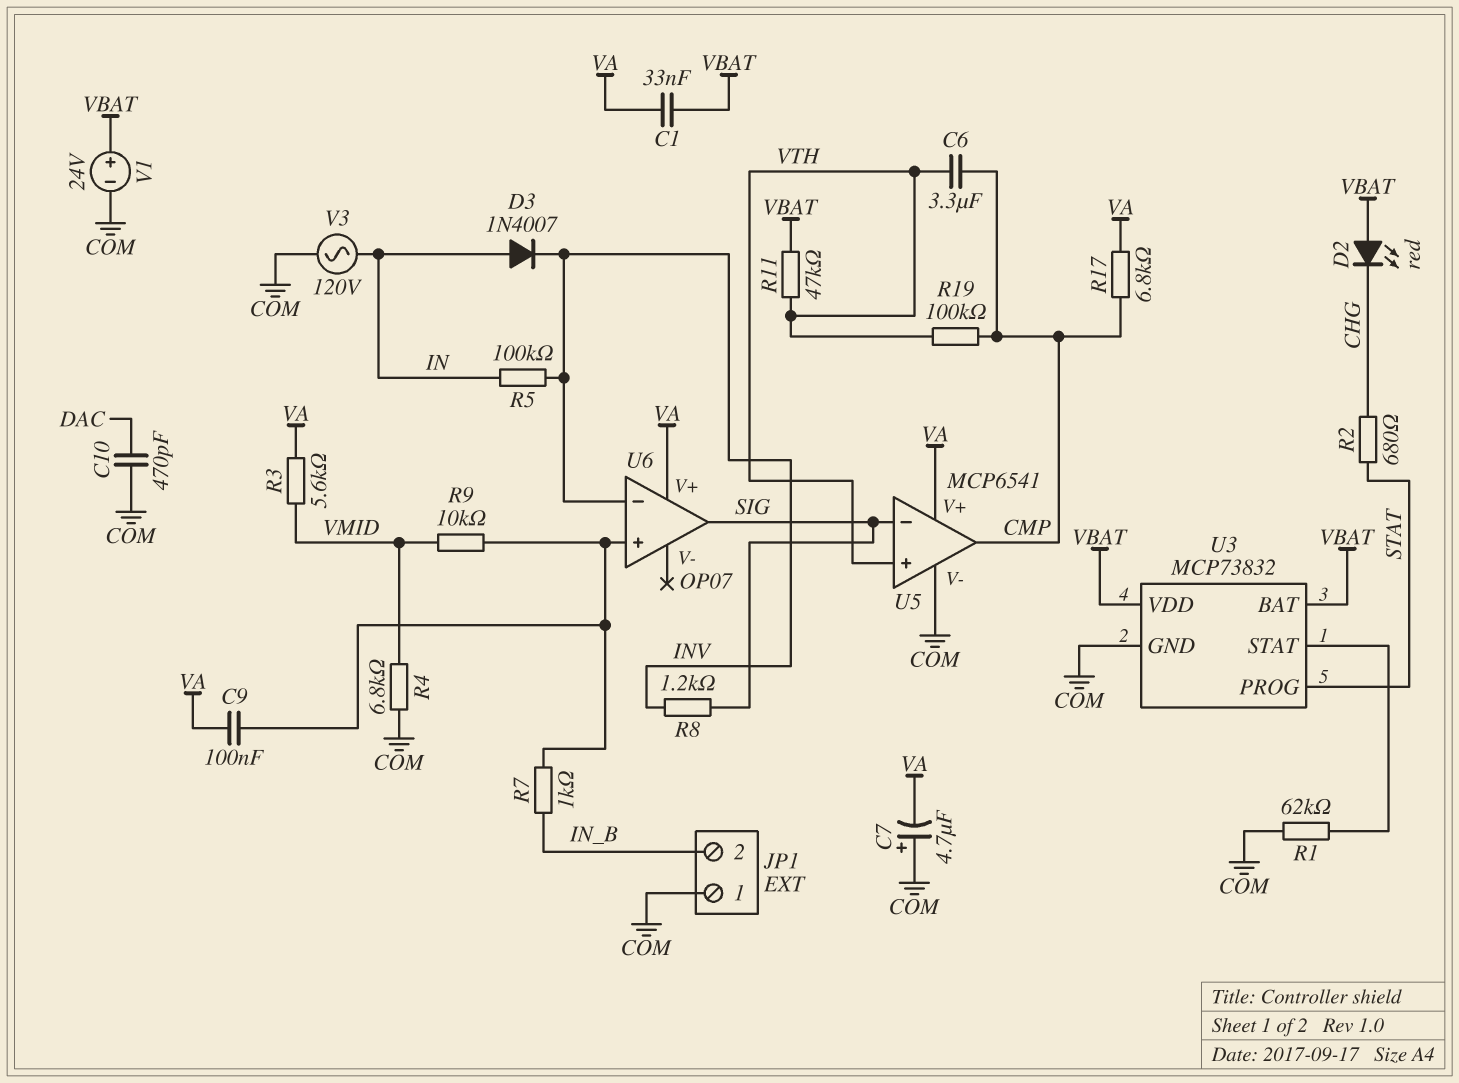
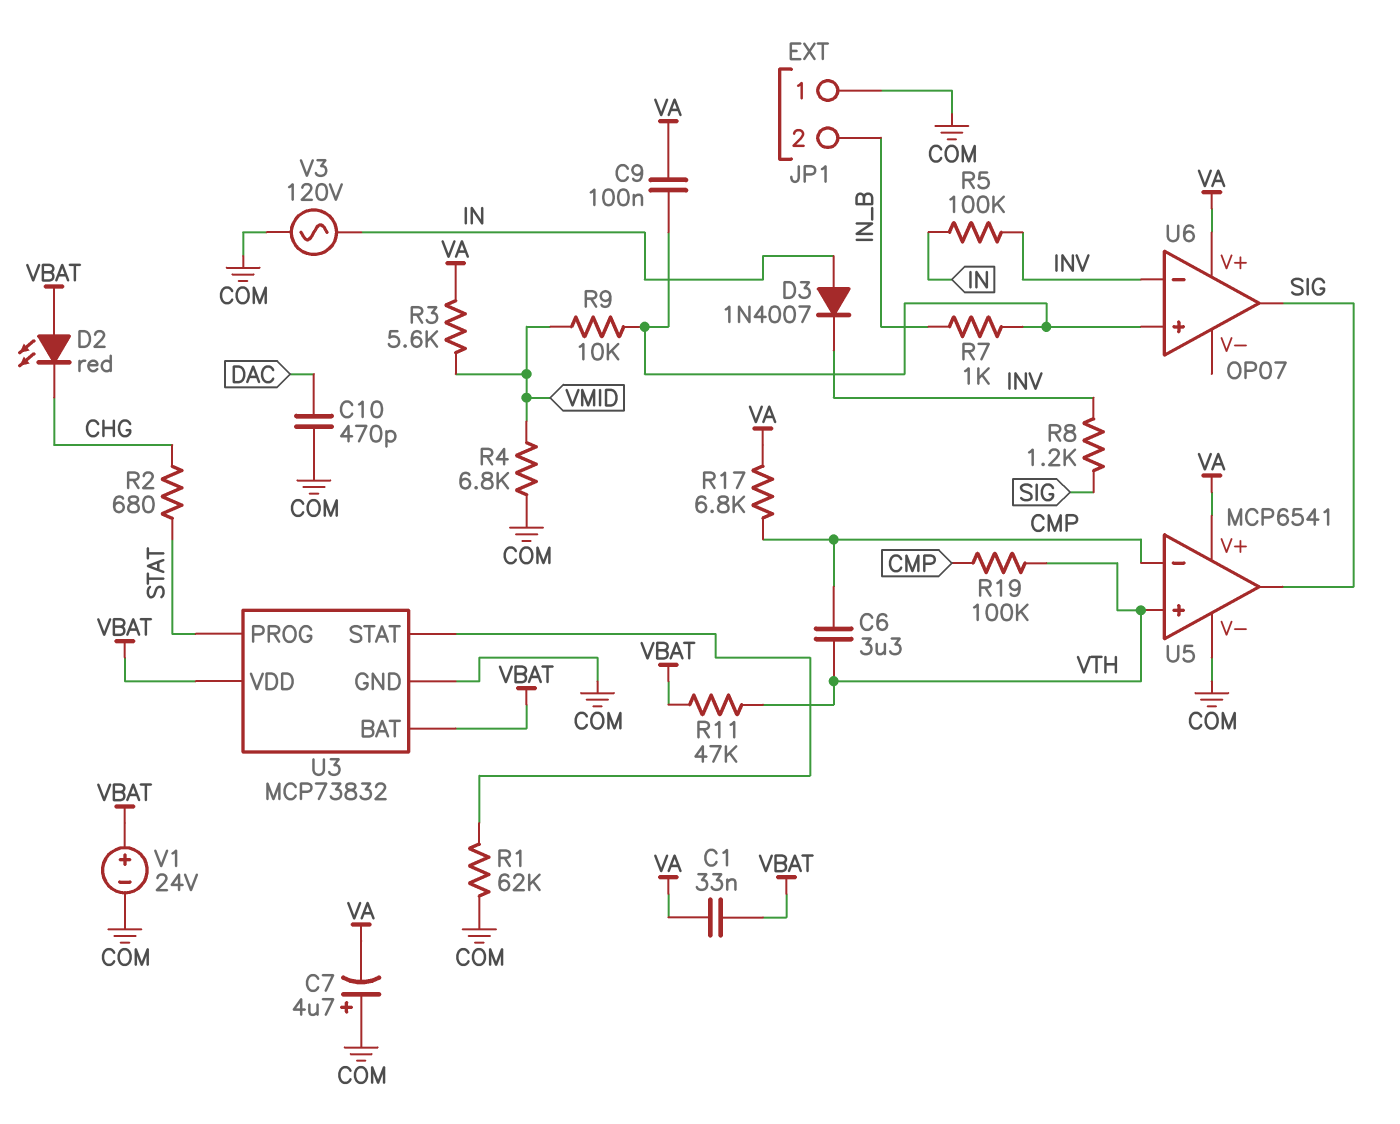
U5 pin in-: SIG -> CMP
U5 pin out: CMP -> SIG

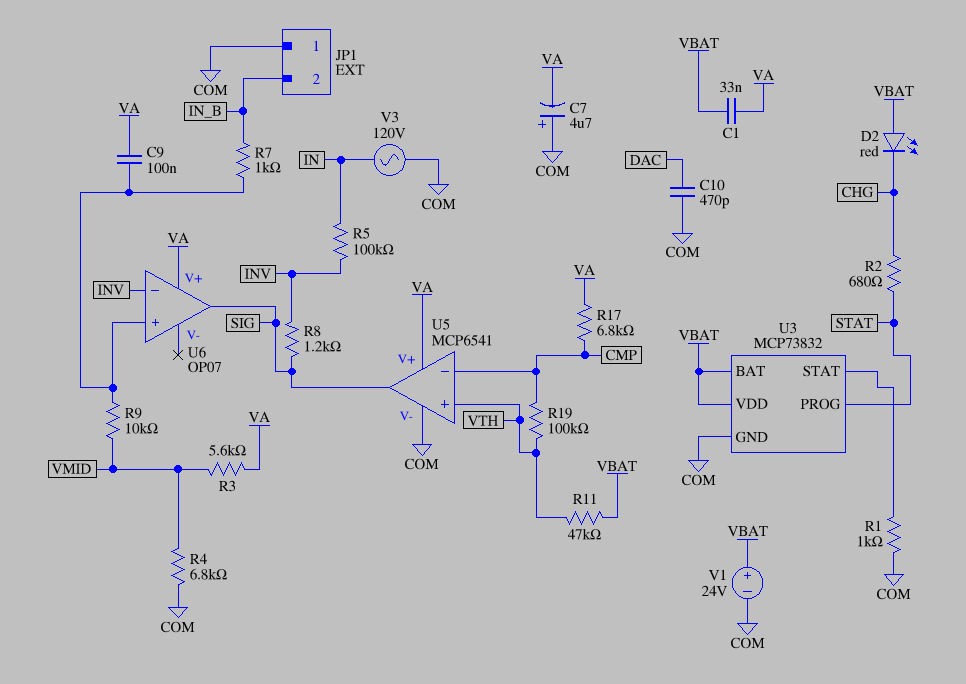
C6: 3.3uF (CMP, VTH) -> none
D3: diode 1N4007 (A IN, K INV) -> none
R1: 62k (COM, U3/STAT) -> 1k (COM, U3/STAT)

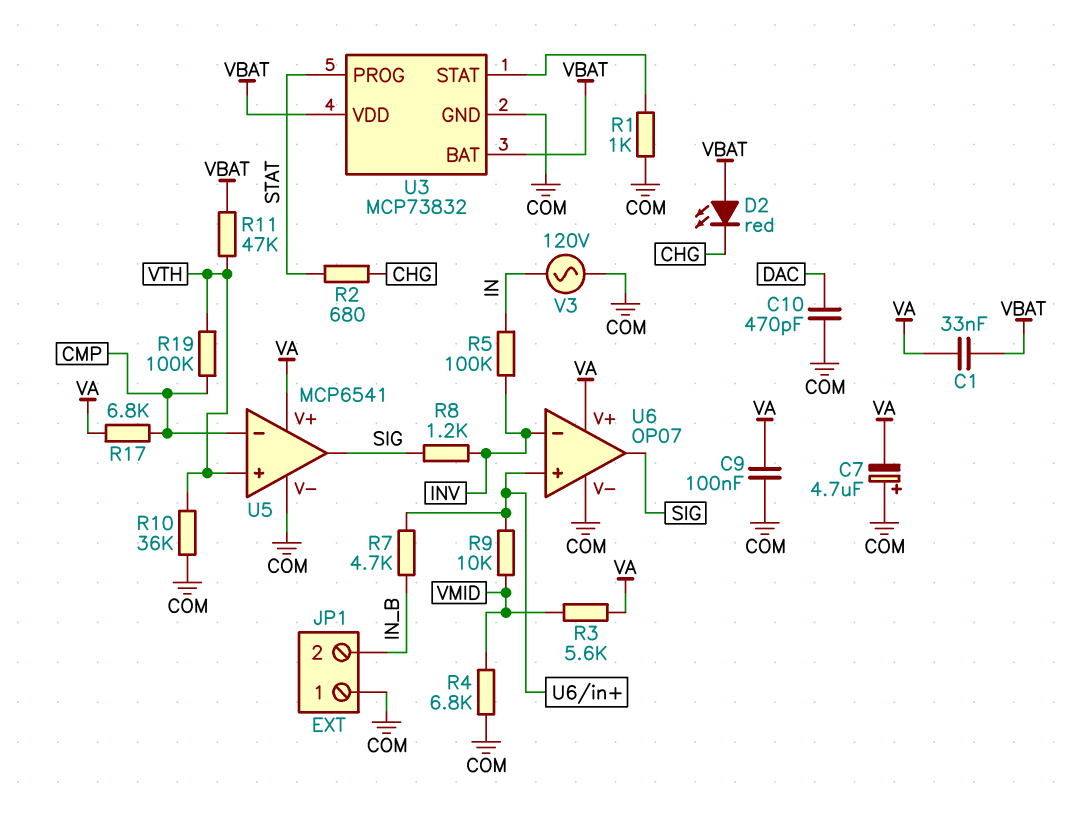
C9: 100nF (U6/in+, VA) -> 100nF (COM, VA)
R7: 1k (IN_B, U6/in+) -> 4.7k (IN_B, U6/in+)
R10: none -> 36k (COM, VTH)
U6 pin V-: none -> COM
V1: 24V (plus VBAT, minus COM) -> none

